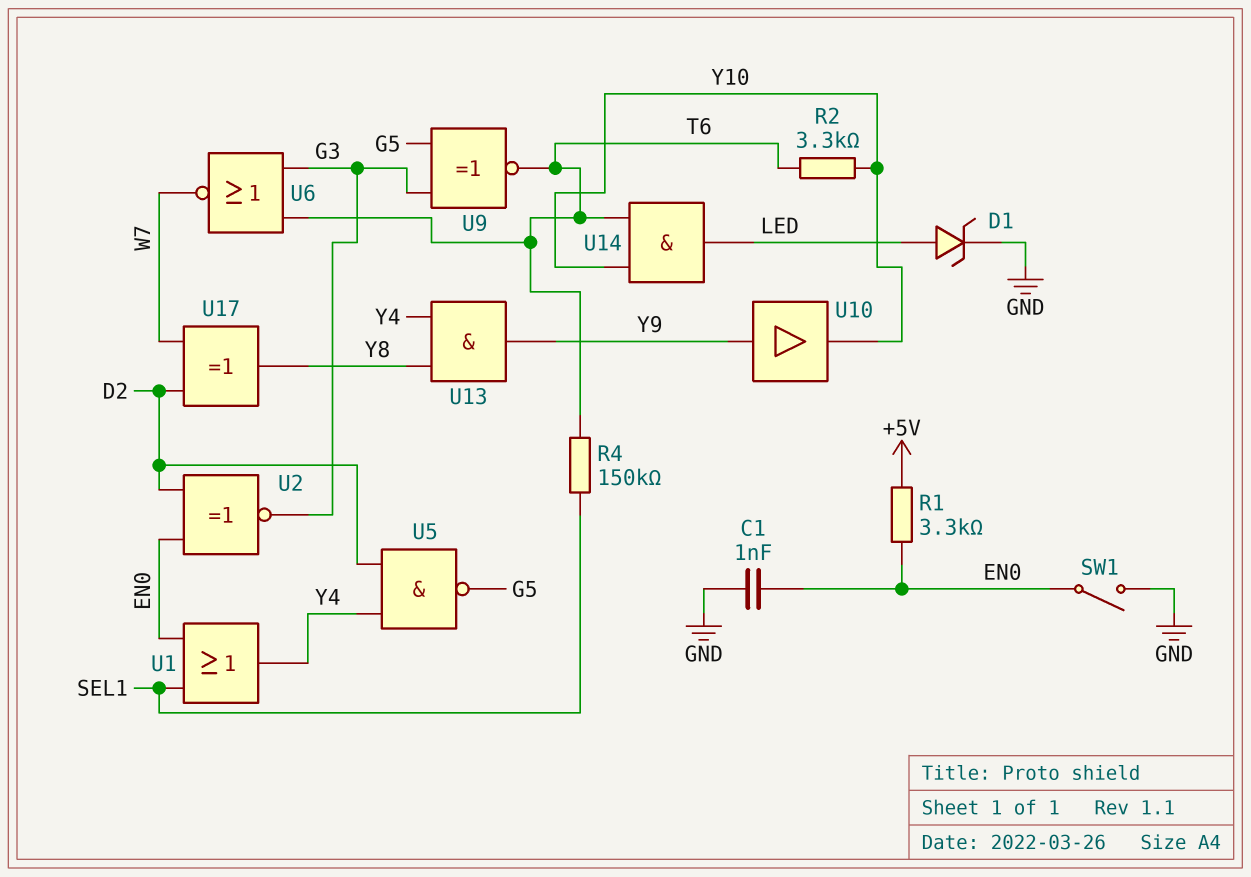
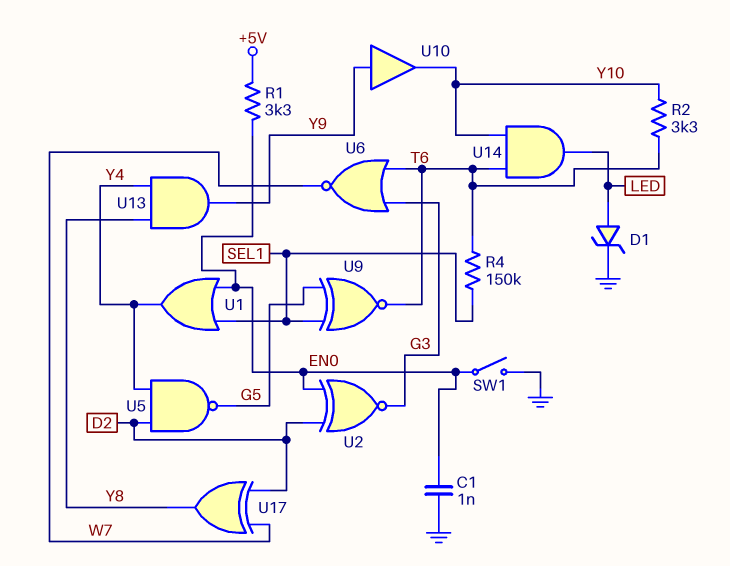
U9: XNOR (in G3, in G5, out T6) -> XNOR (in G5, in SEL1, out T6)

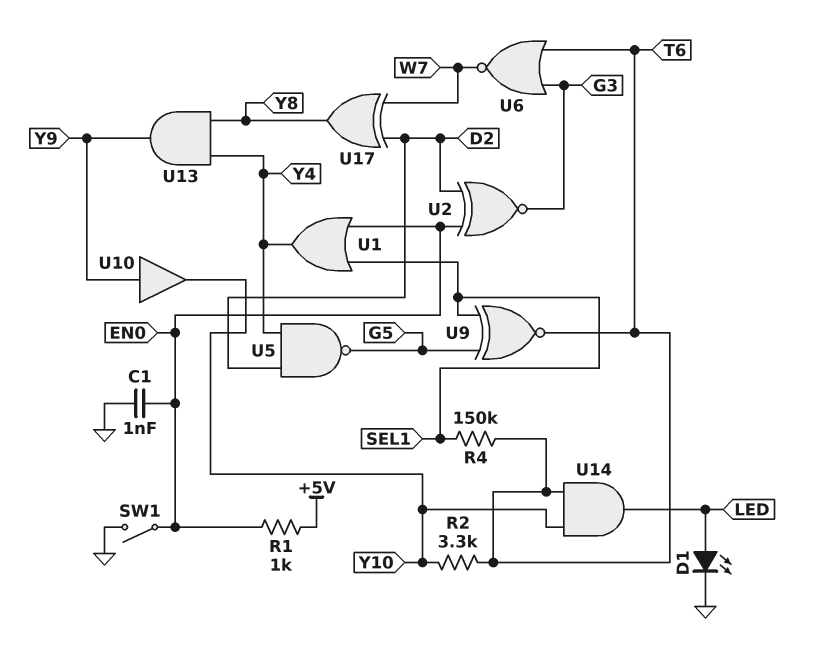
D1: zener (A LED, K GND) -> LED (A LED, K GND)
R1: 3.3k (+5V, EN0) -> 1k (+5V, EN0)

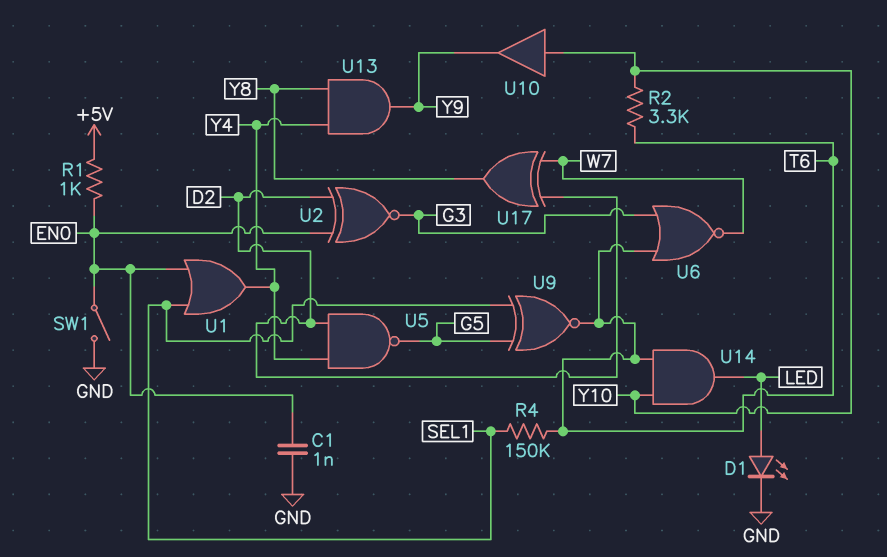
U10: buffer (in Y9, out Y10) -> buffer (in Y10, out Y9)

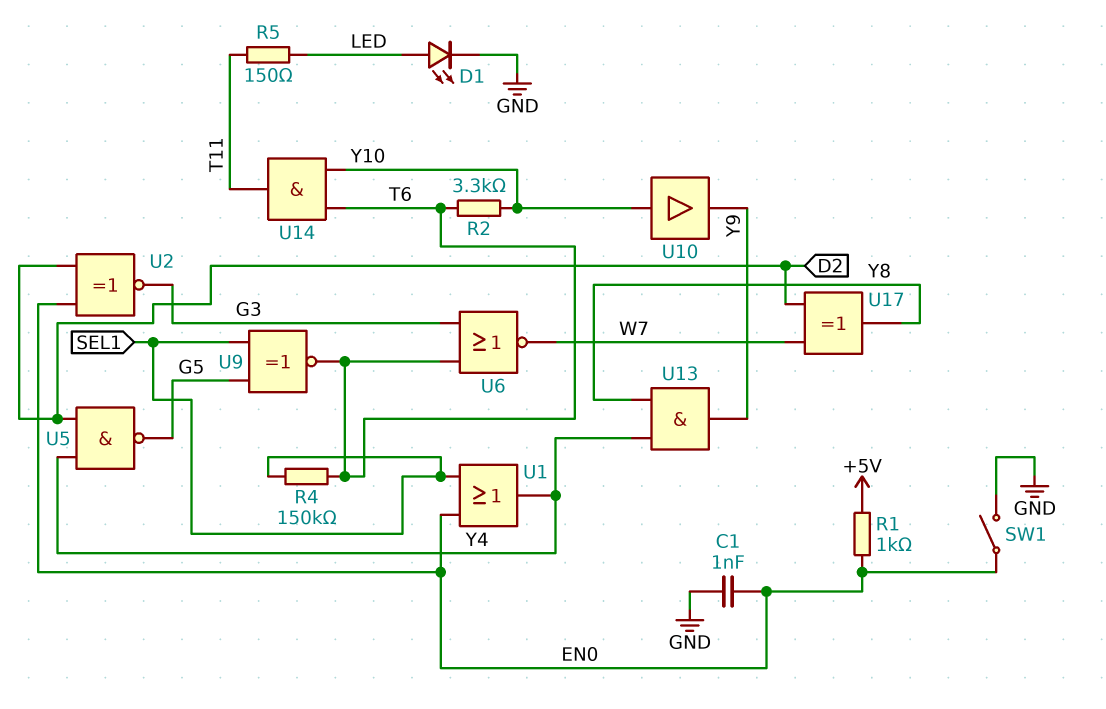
R5: none -> 150 (LED, T11)
U14: AND (in T6, in Y10, out LED) -> AND (in T6, in Y10, out T11)

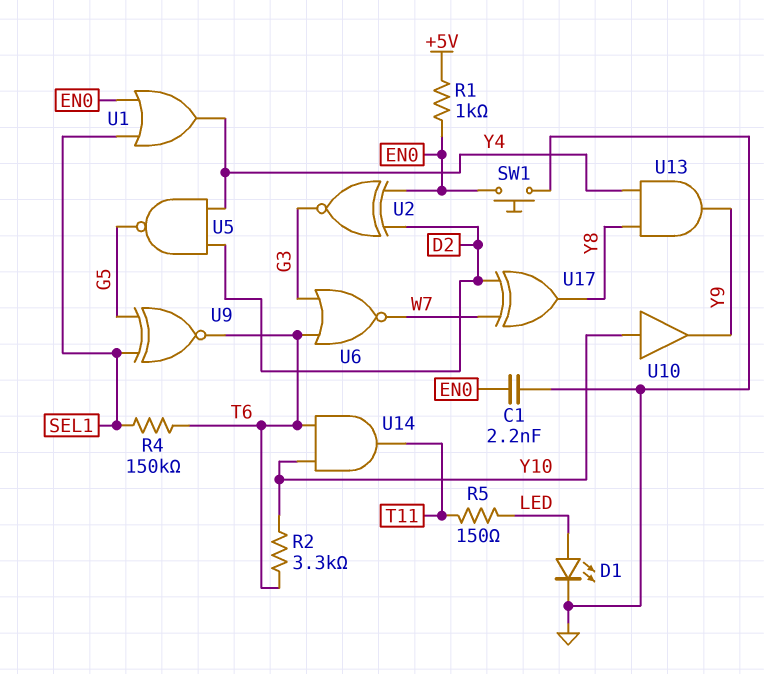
C1: 1nF (EN0, GND) -> 2.2nF (EN0, GND)
SW1: switch (EN0, GND) -> button (EN0, GND)

